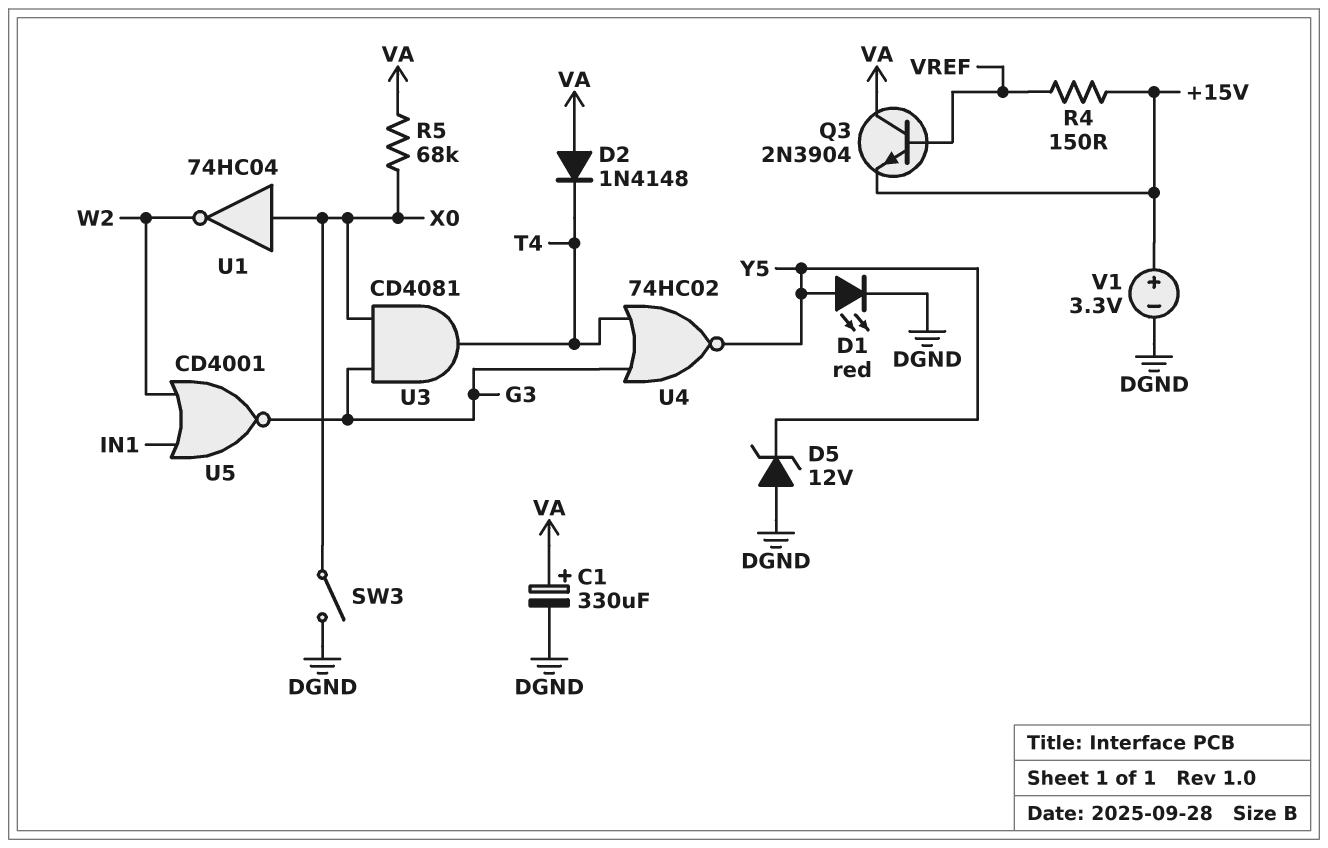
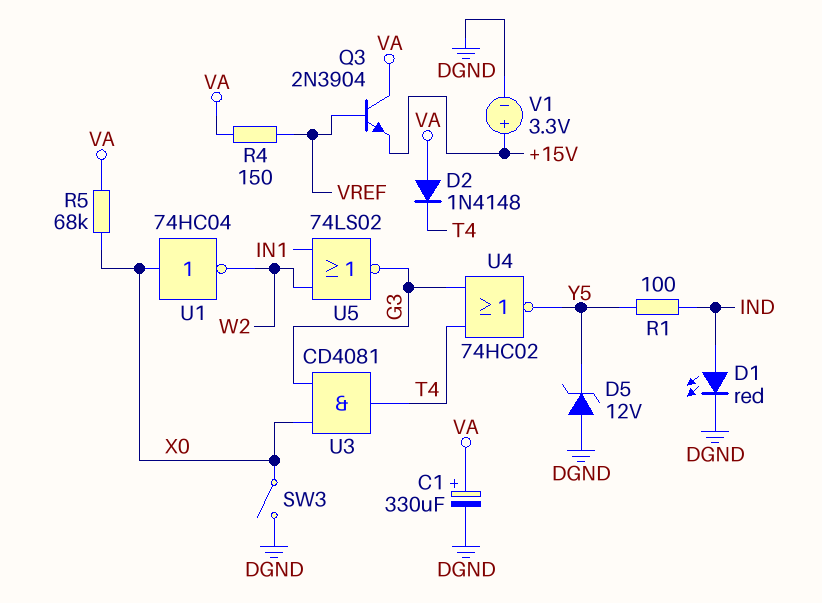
D1: LED red (A Y5, K DGND) -> LED red (A IND, K DGND)
R1: none -> 100 (IND, Y5)
R4: 150 (+15V, VREF) -> 150 (VA, VREF)
U5: NOR CD4001 (in IN1, in W2, out G3) -> NOR 74LS02 (in IN1, in W2, out G3)

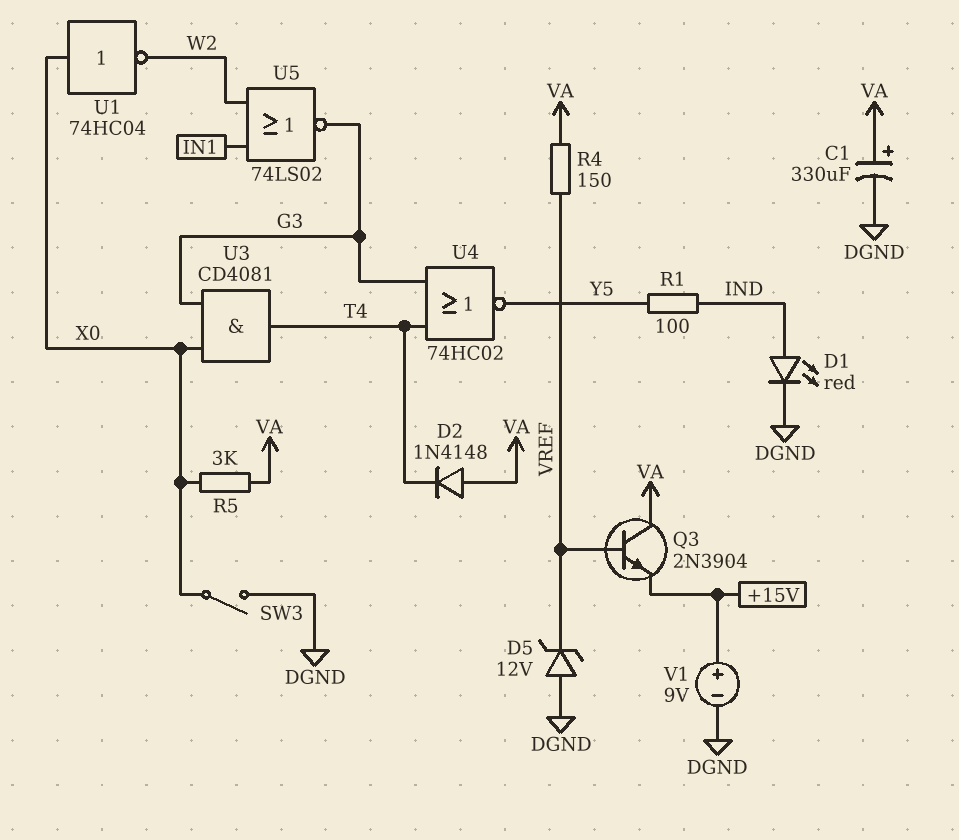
D5: zener 12V (A DGND, K Y5) -> zener 12V (A DGND, K VREF)
R5: 68k (VA, X0) -> 3k (VA, X0)
V1: 3.3V (plus +15V, minus DGND) -> 9V (plus +15V, minus DGND)

